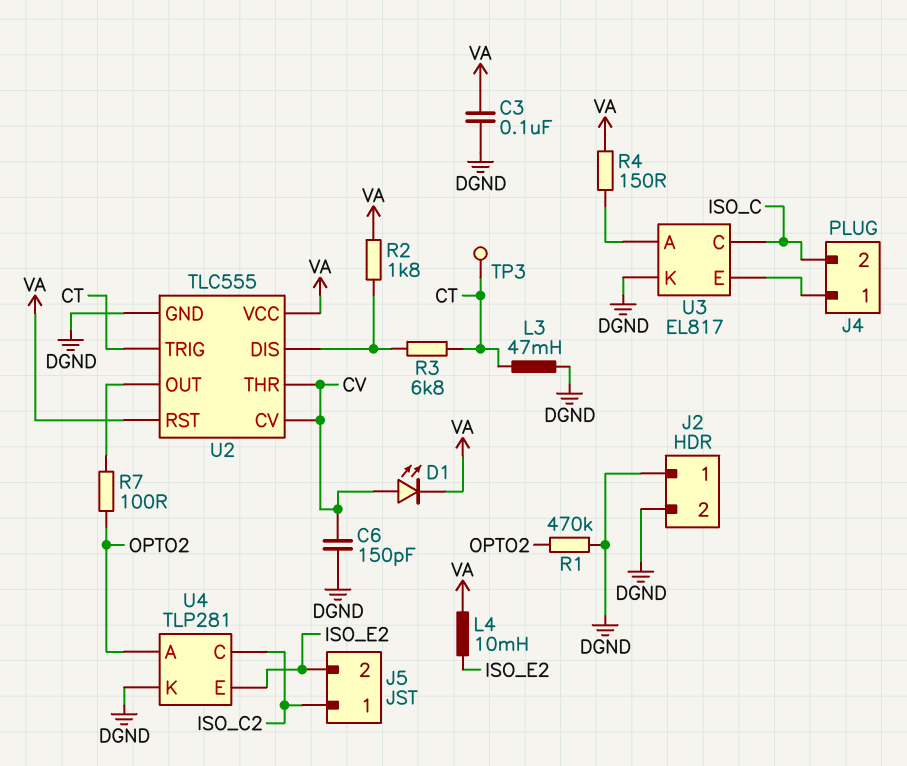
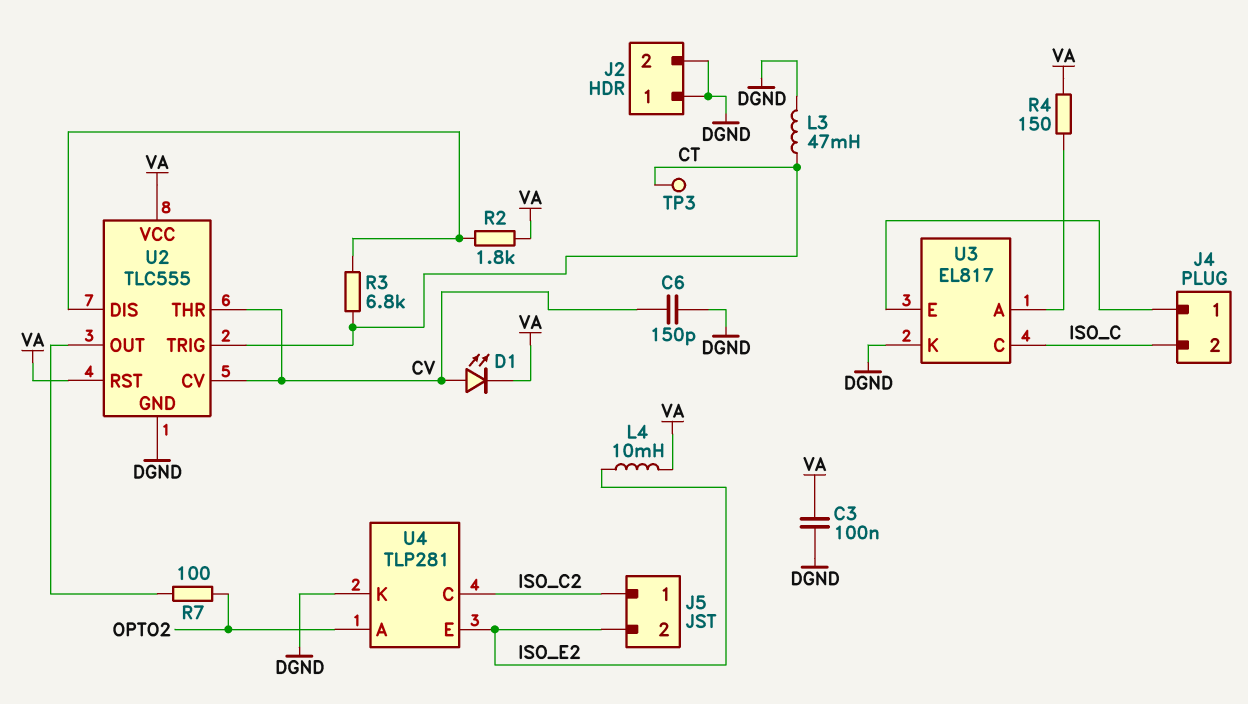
R1: 470k (DGND, OPTO2) -> none

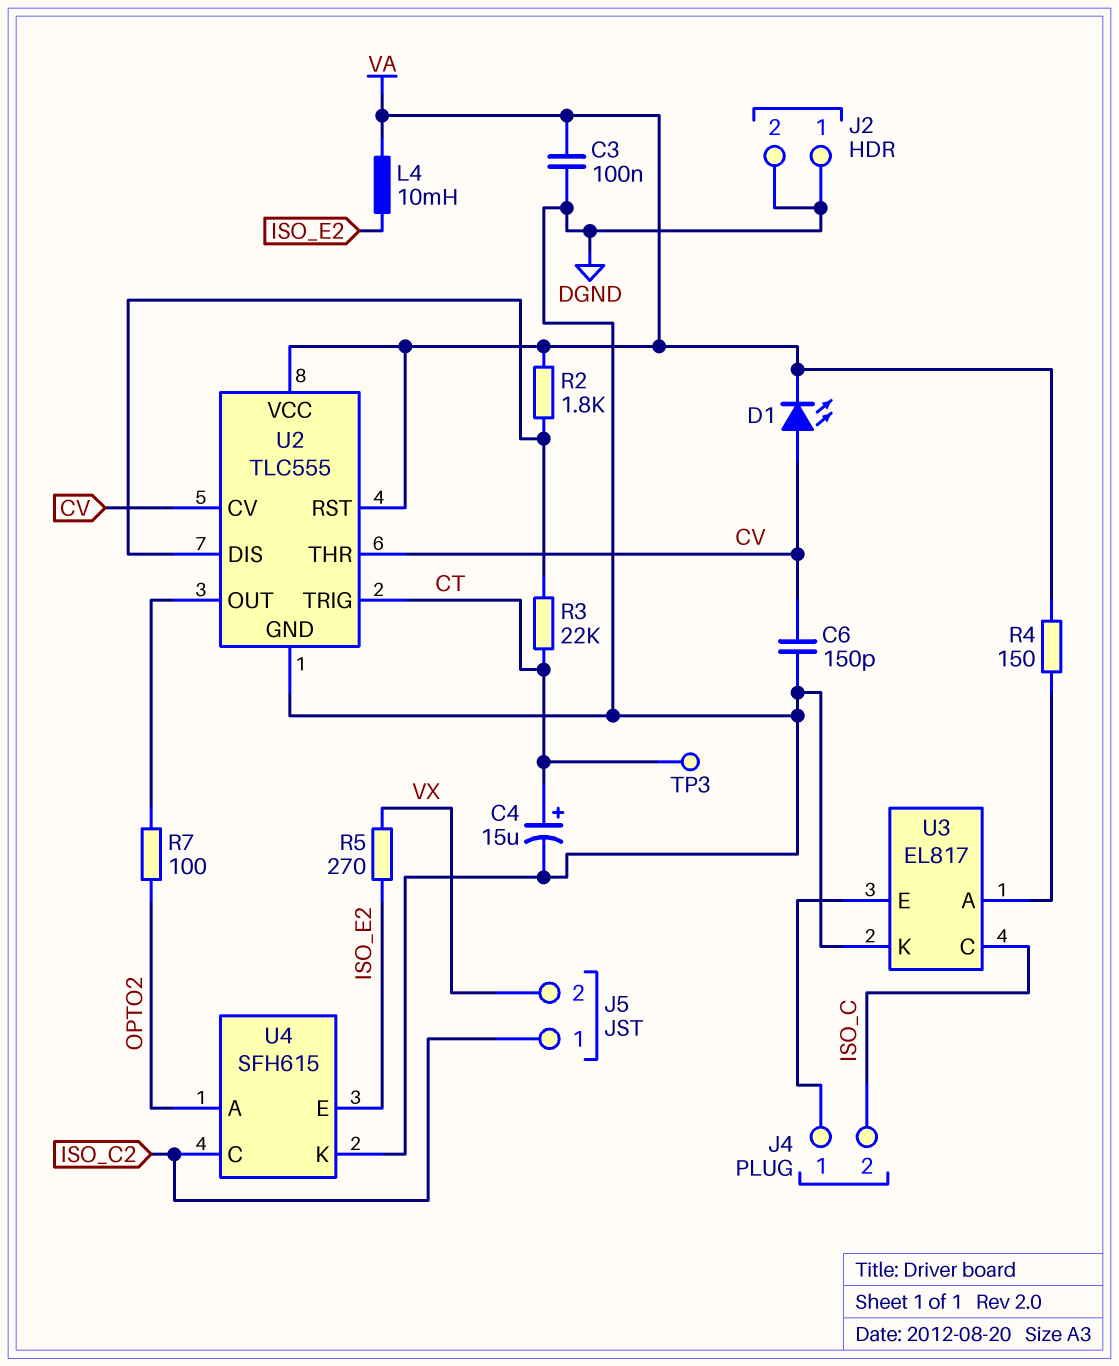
C4: none -> 15uF (plus CT, minus DGND)
J5 pin 2: ISO_E2 -> VX
L3: 47mH (CT, DGND) -> none
R3: 6.8k (CT, U2/DIS) -> 22k (CT, U2/DIS)
R5: none -> 270 (ISO_E2, VX)
U4: TLP281 -> SFH615

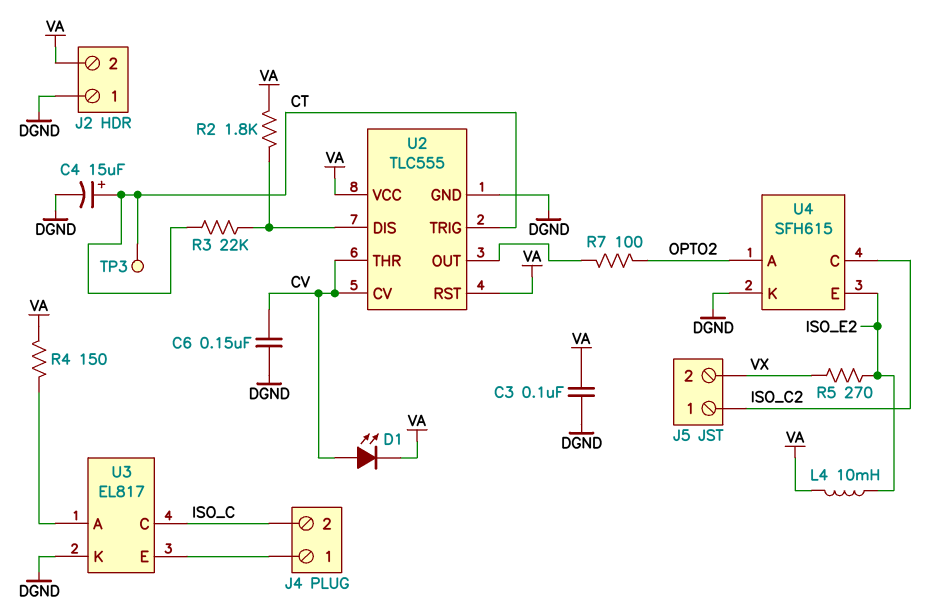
C6: 150pF (CV, DGND) -> 150nF (CV, DGND)
J2 pin 2: DGND -> VA

